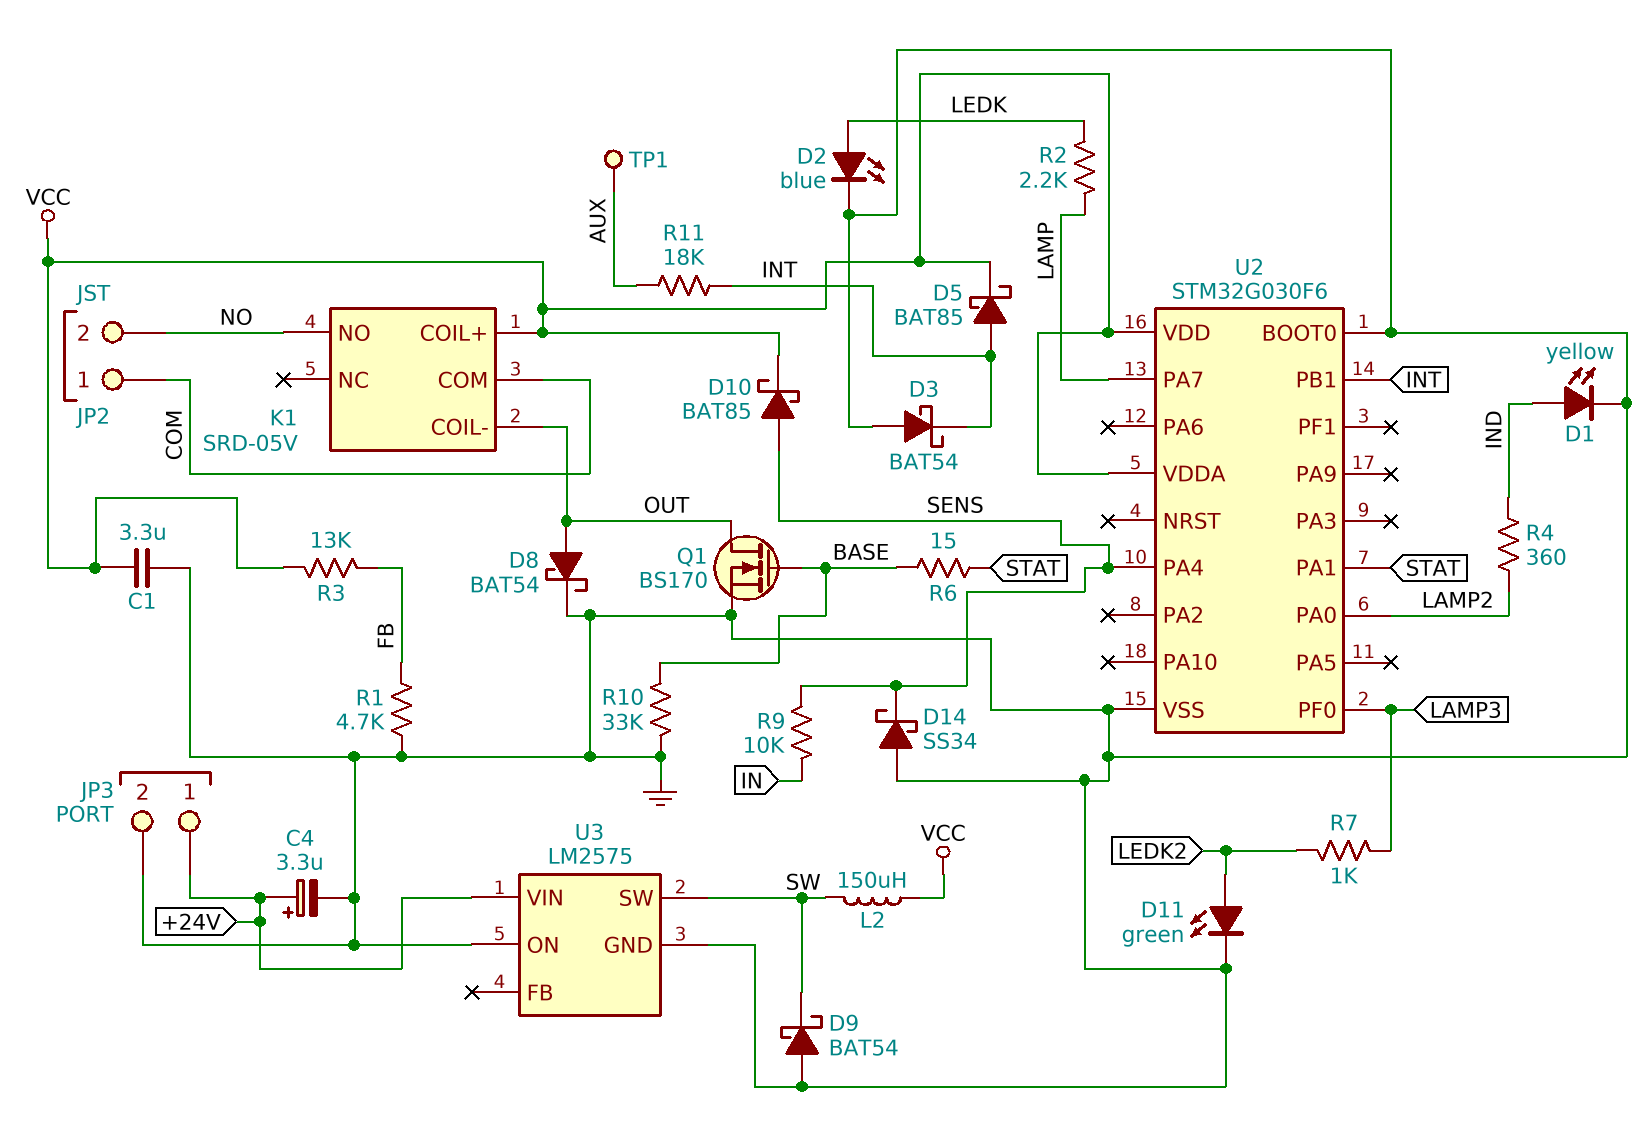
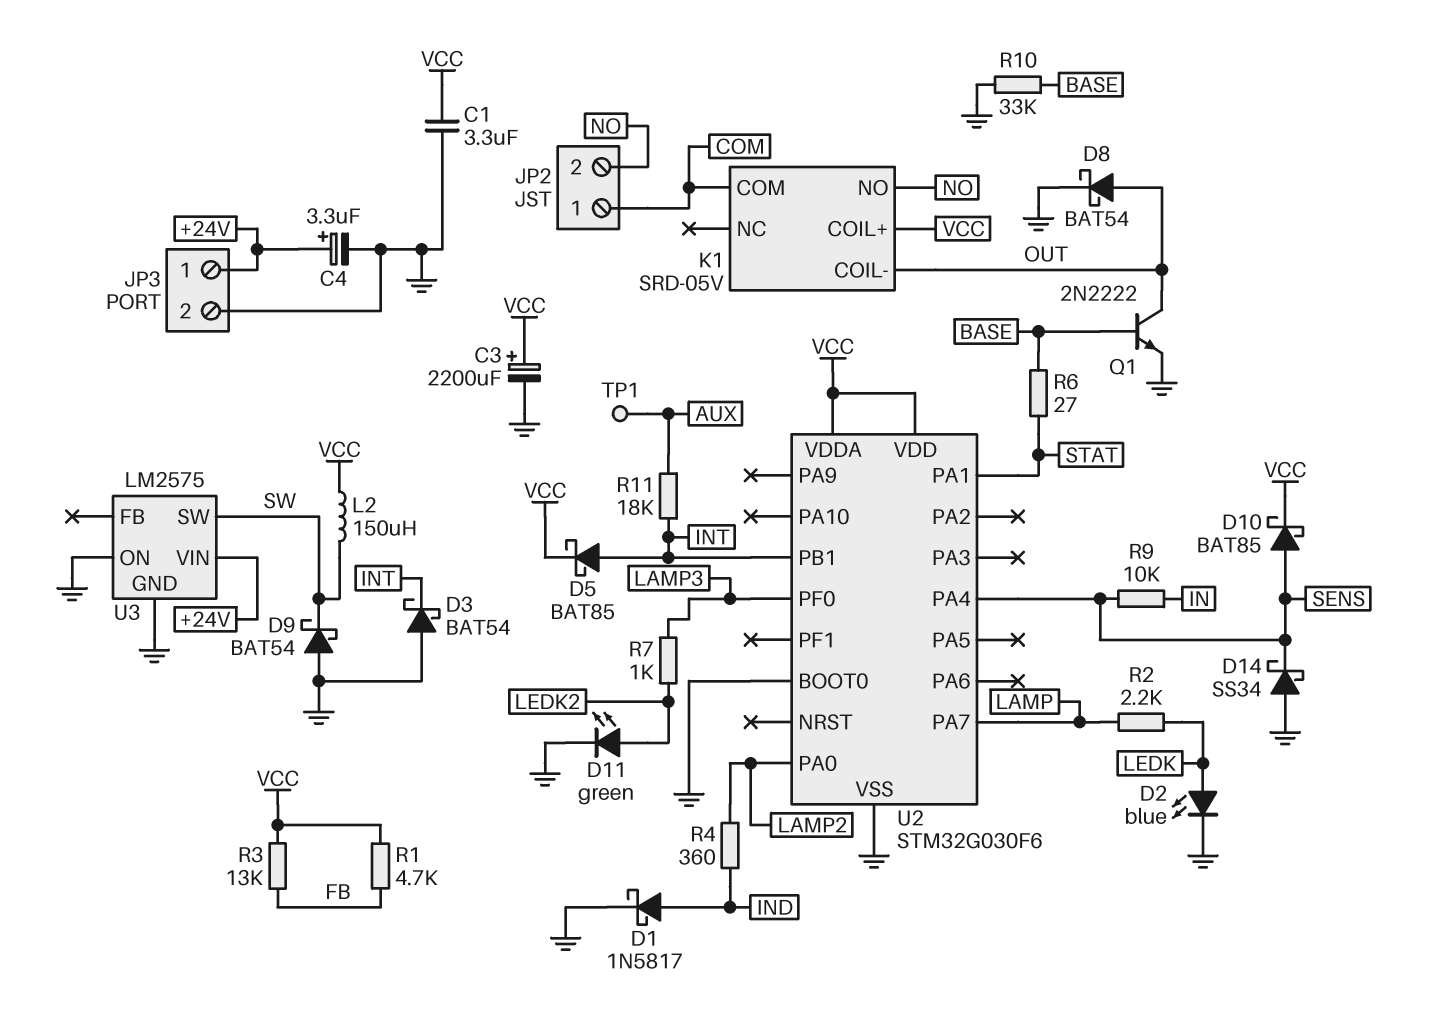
C3: none -> 2200uF (plus VCC, minus GND)
D1: LED yellow (A IND, K GND) -> schottky 1N5817 (A IND, K GND)
Q1: NMOS BS170 (G BASE, D OUT, S GND) -> NPN 2N2222 (B BASE, C OUT, E GND)
R1: 4.7k (FB, GND) -> 4.7k (FB, VCC)
R6: 15 (BASE, STAT) -> 27 (BASE, STAT)

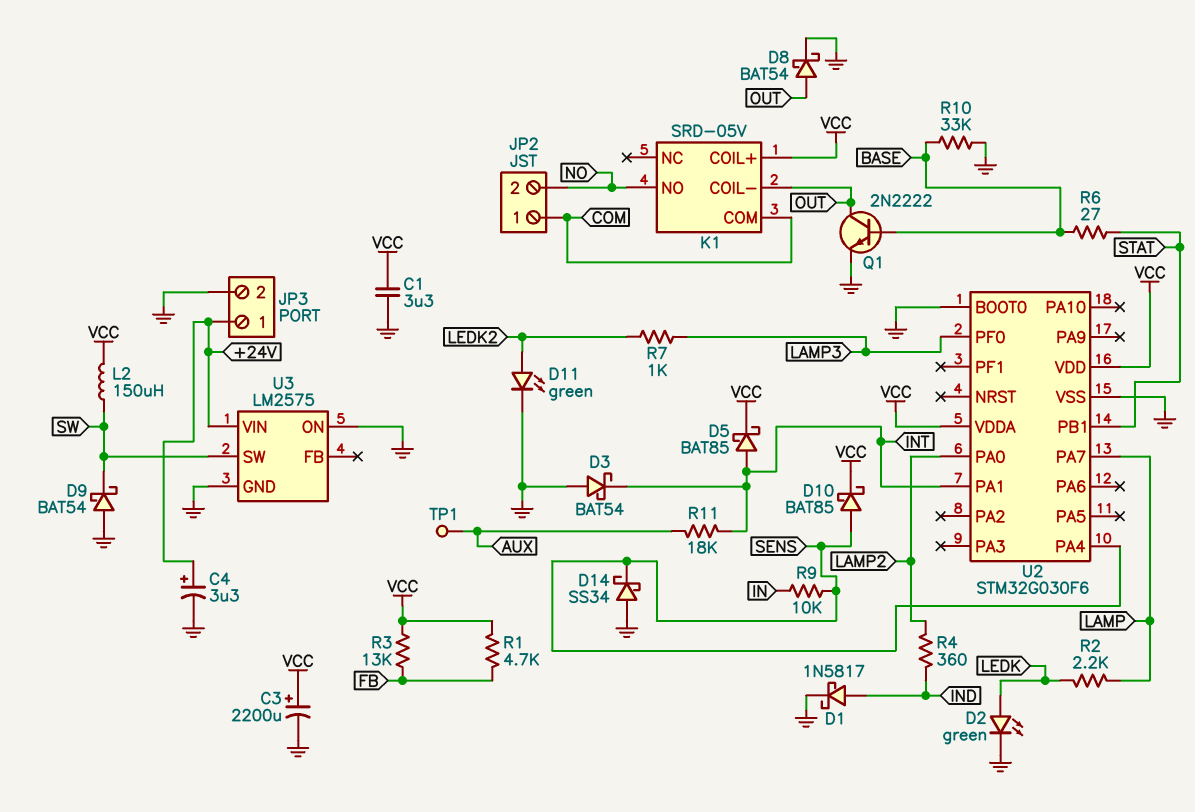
D2: LED blue (A LEDK, K GND) -> LED green (A LEDK, K GND)
U2 pin PA1: STAT -> INT
U2 pin PB1: INT -> STAT

